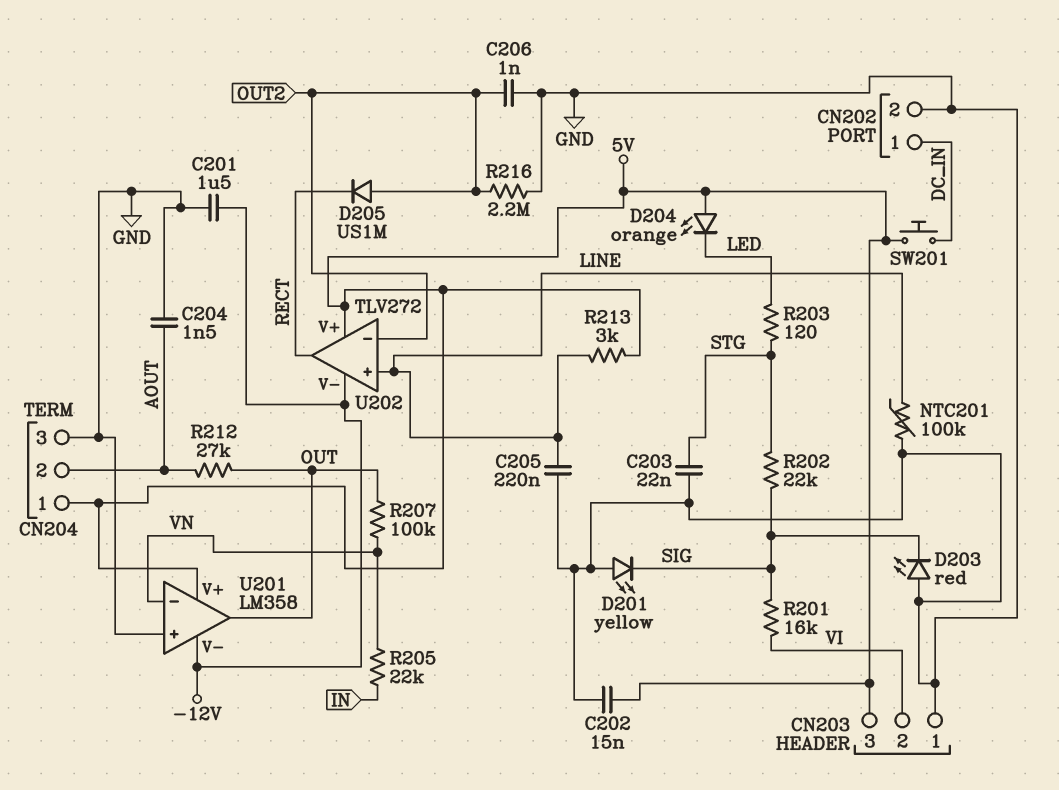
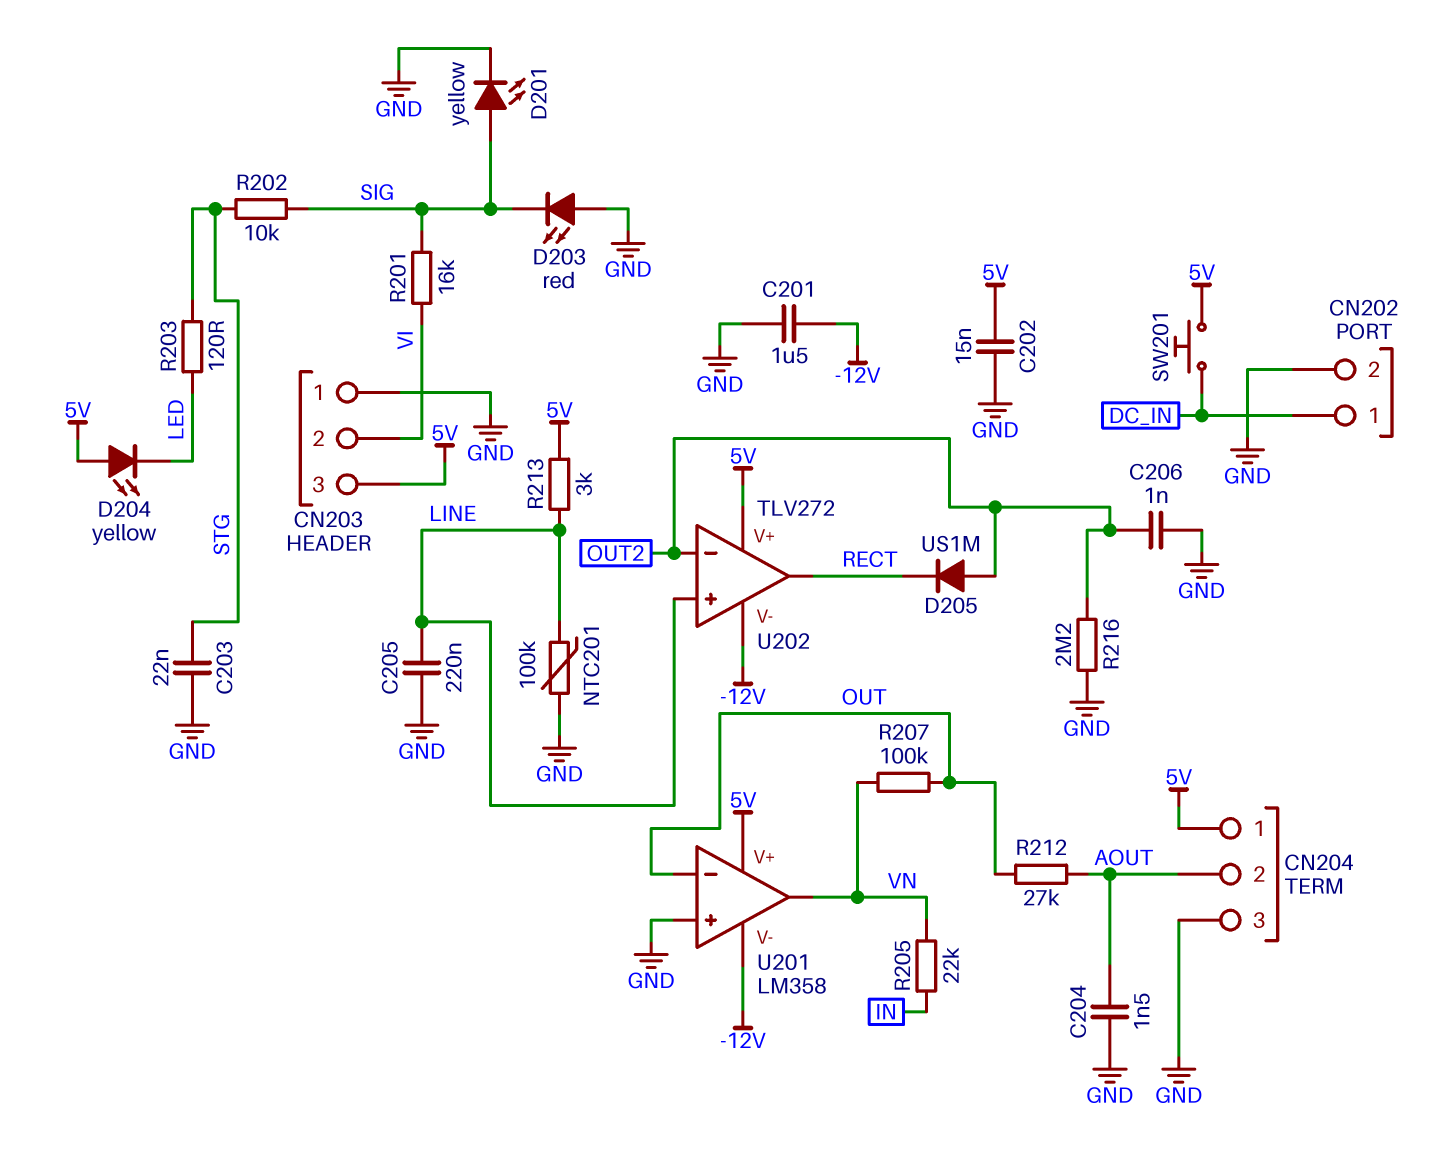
D201: LED yellow (A GND, K SIG) -> LED yellow (A SIG, K GND)
D204: LED orange (A 5V, K LED) -> LED yellow (A 5V, K LED)
R202: 22k (SIG, STG) -> 10k (SIG, STG)
U201 pin in-: VN -> OUT
U201 pin out: OUT -> VN

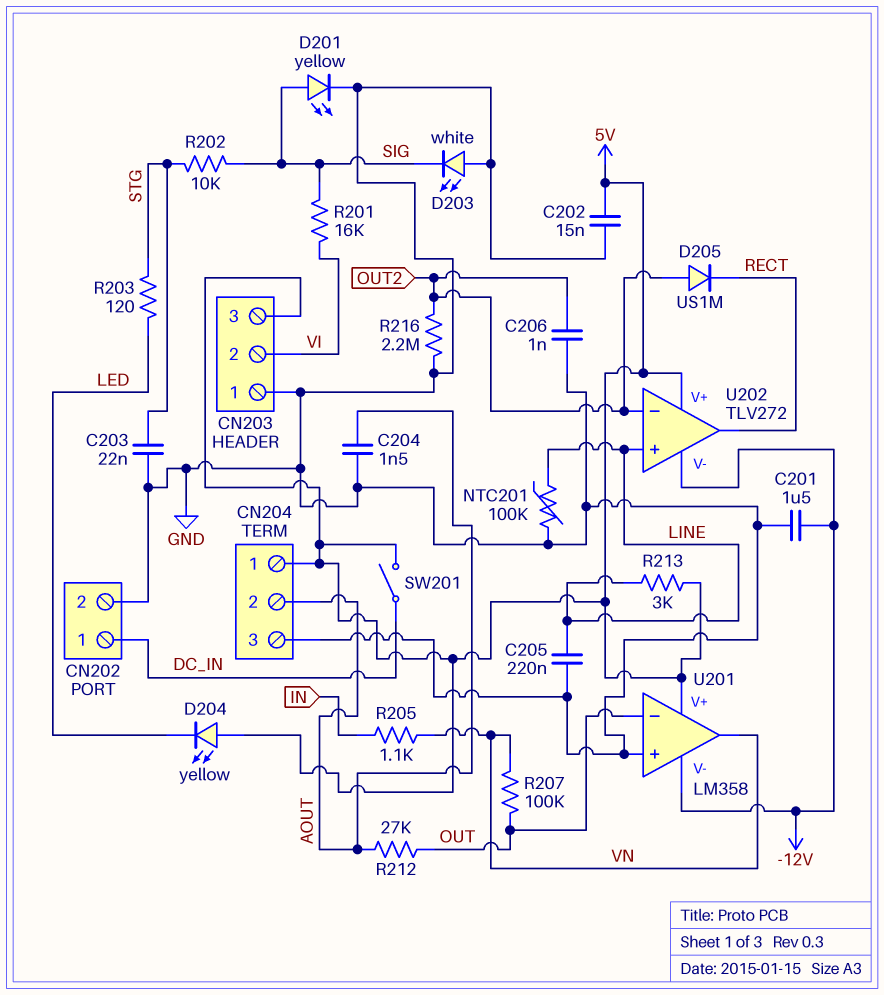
D203: LED red (A GND, K SIG) -> LED white (A GND, K SIG)
R205: 22k (IN, VN) -> 1.1k (IN, VN)
SW201: button (5V, DC_IN) -> switch (5V, DC_IN)

